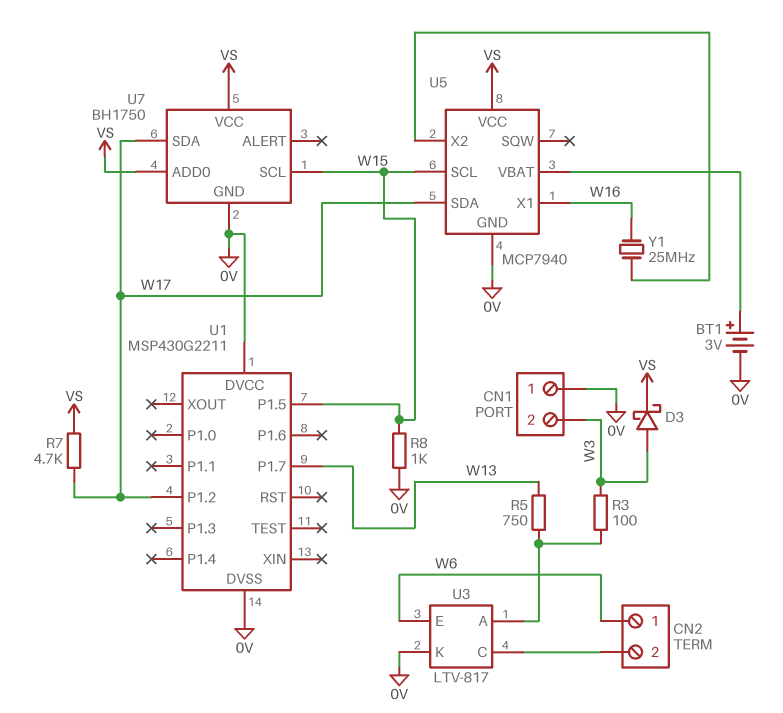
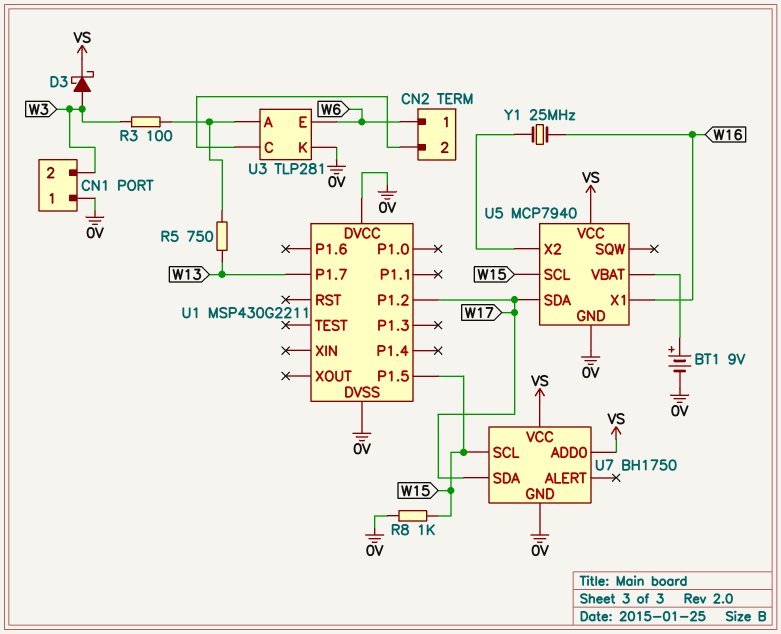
BT1: 3V (plus U5/VBAT, minus 0V) -> 9V (plus U5/VBAT, minus 0V)
R7: 4.7k (VS, W17) -> none
U3: LTV-817 -> TLP281

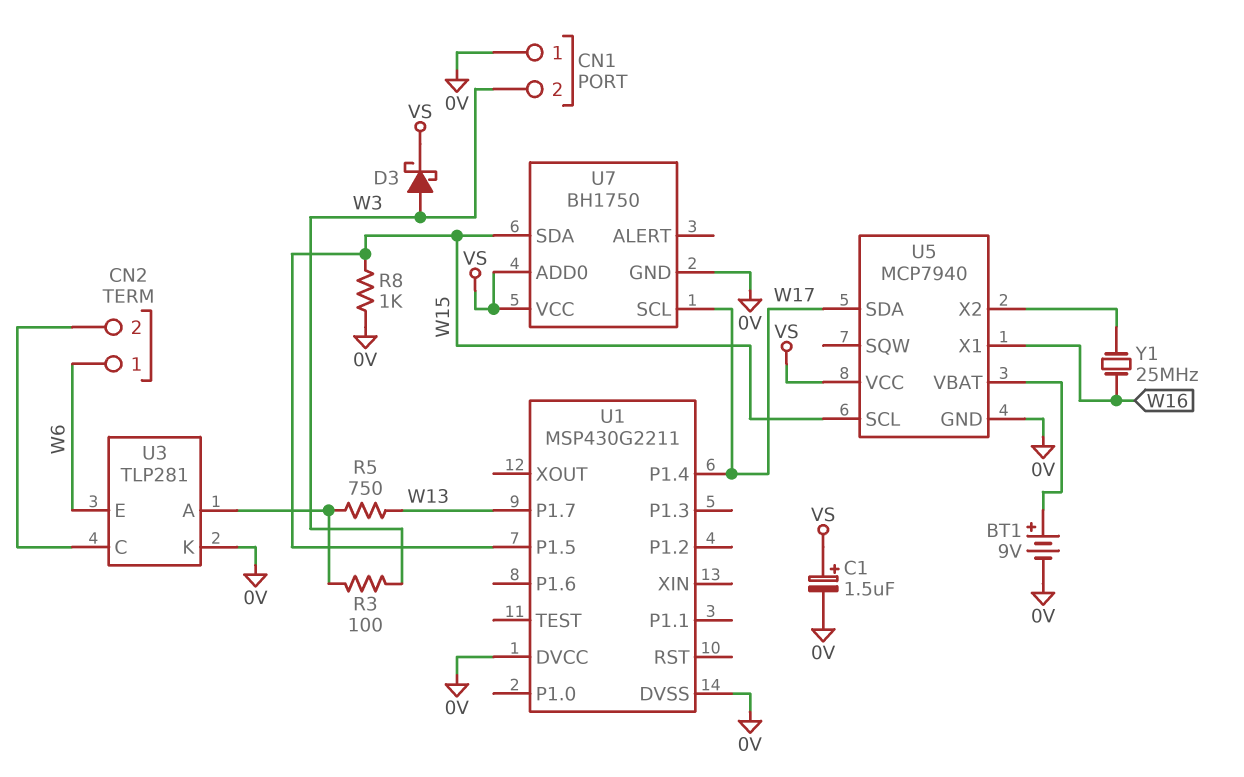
C1: none -> 1.5uF (plus VS, minus 0V)
U1 pin P1.2: W17 -> none
U1 pin P1.4: none -> W17
U7 pin SCL: W15 -> W17
U7 pin SDA: W17 -> W15

